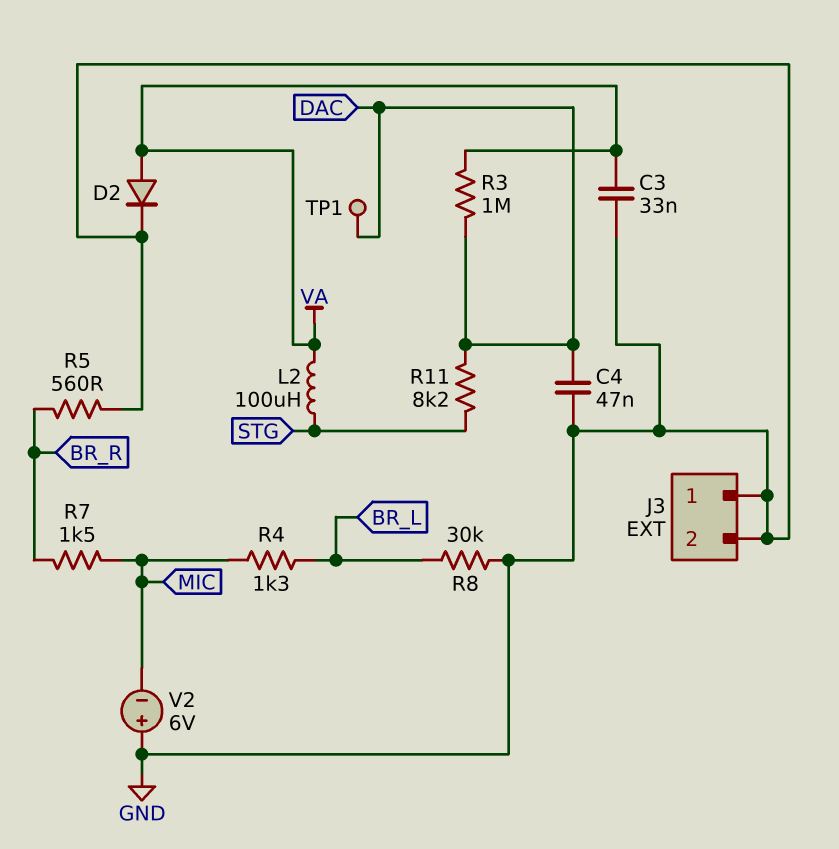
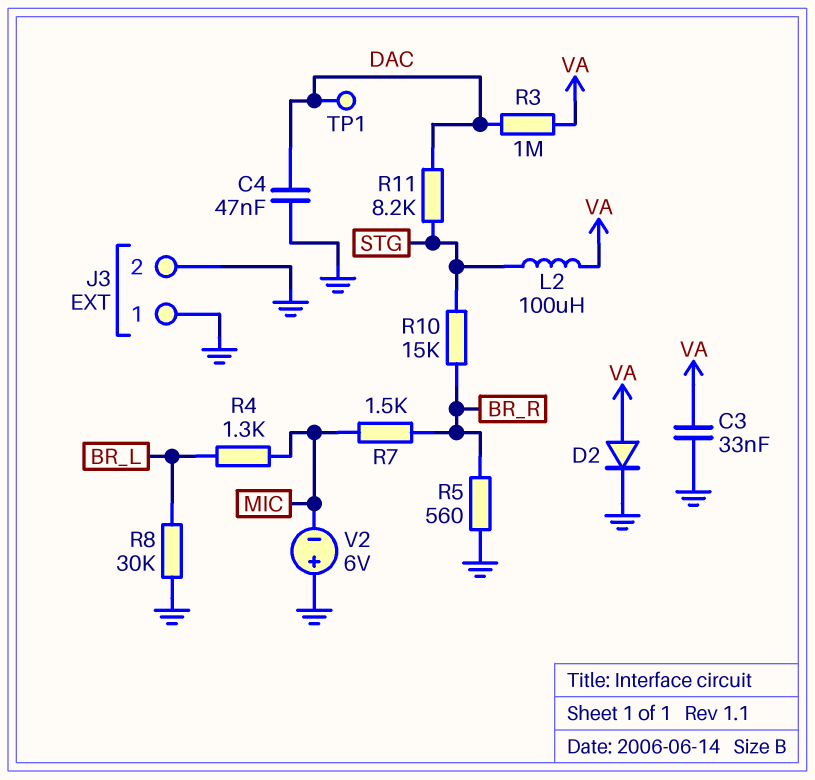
R10: none -> 15k (BR_R, STG)

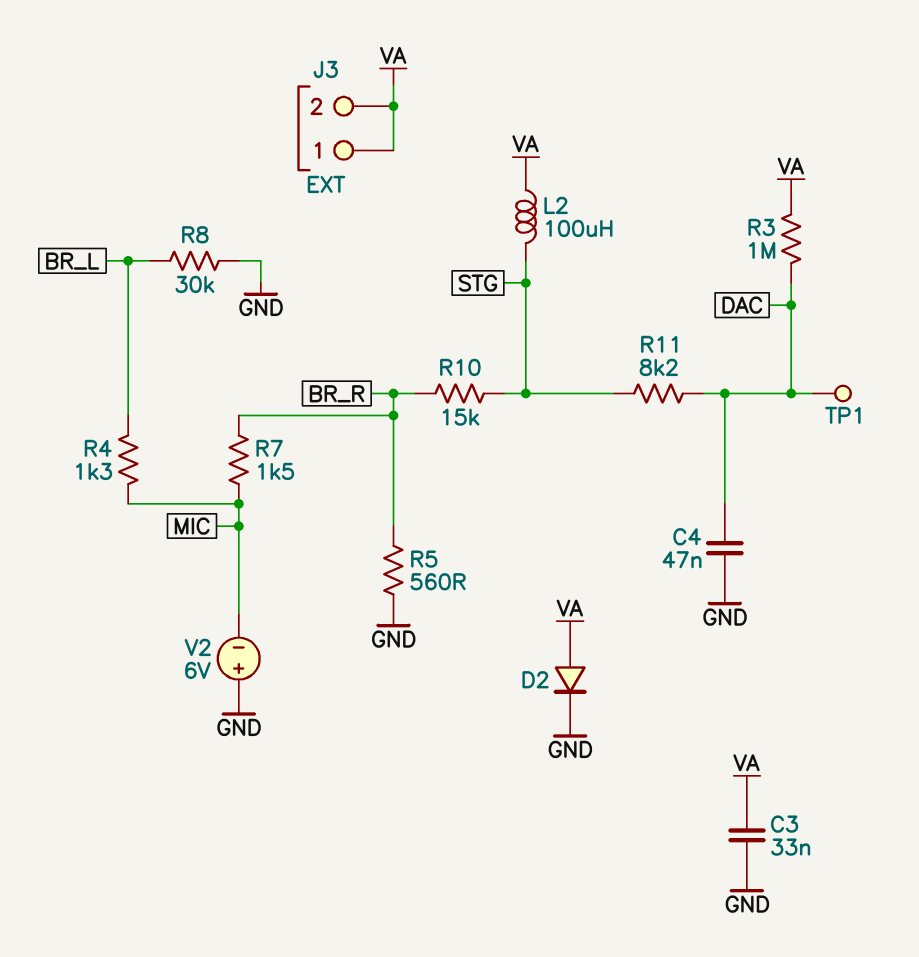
J3 pin 1: GND -> VA
J3 pin 2: GND -> VA

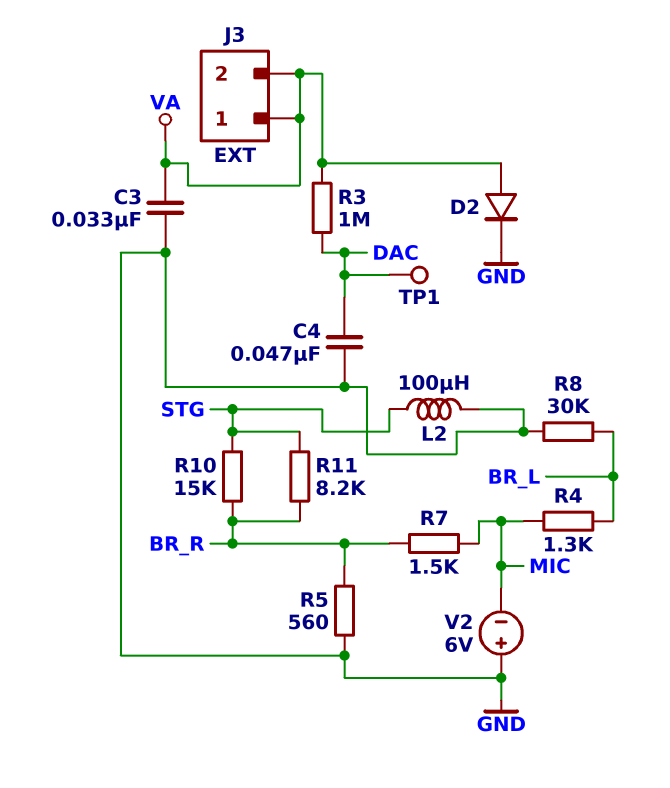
L2: 100uH (STG, VA) -> 100uH (GND, STG)
R11: 8.2k (DAC, STG) -> 8.2k (BR_R, STG)

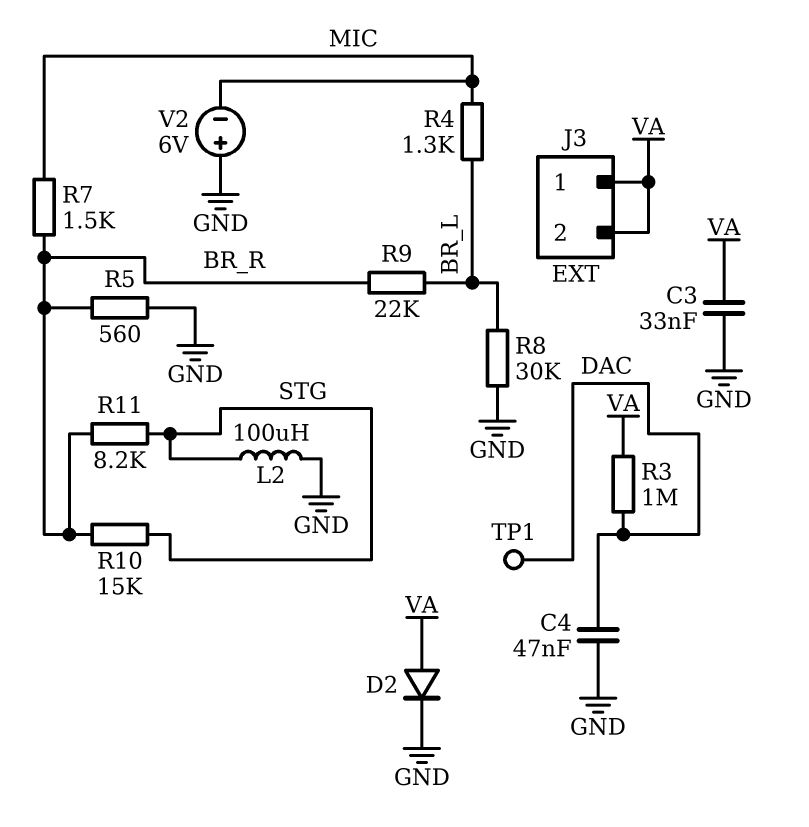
R9: none -> 22k (BR_L, BR_R)

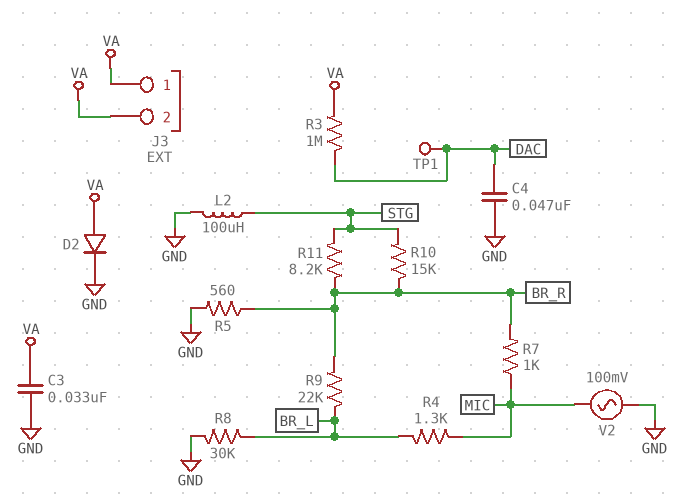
R7: 1.5k (BR_R, MIC) -> 1k (BR_R, MIC)
V2: 6V (plus GND, minus MIC) -> AC 100mV (GND, MIC)

